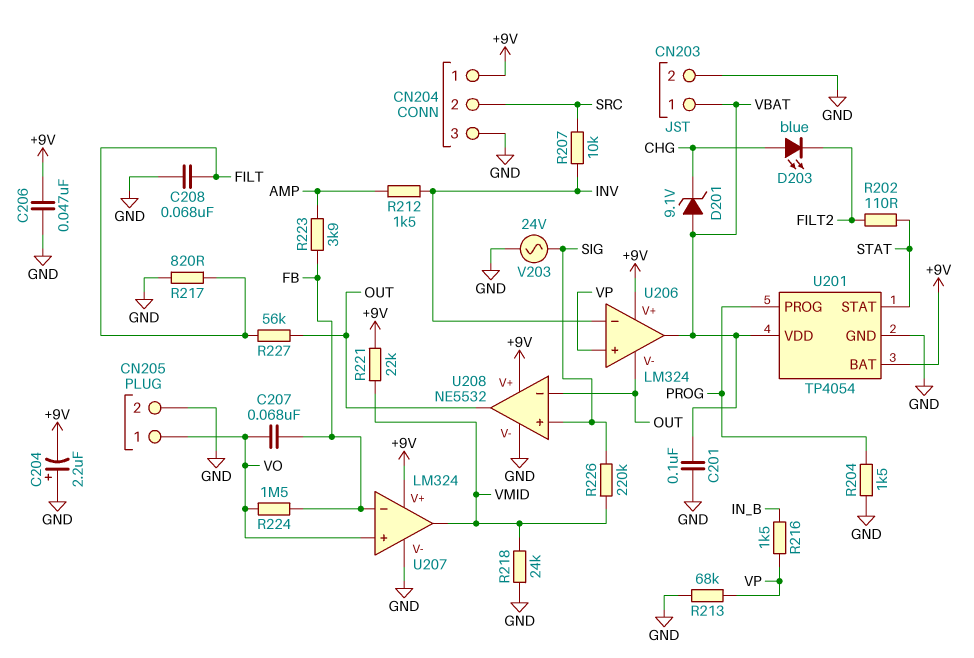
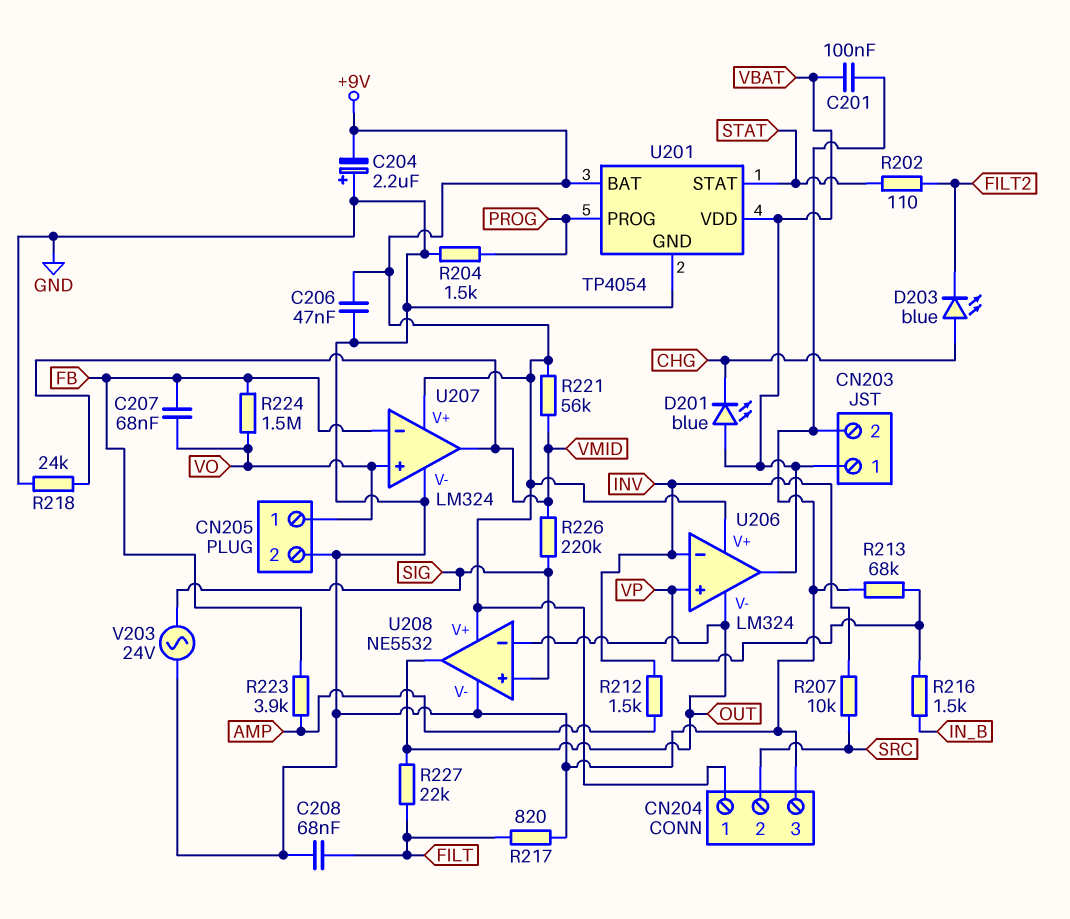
D201: zener 9.1V (A VBAT, K CHG) -> LED blue (A VBAT, K CHG)
R221: 22k (+9V, VMID) -> 56k (+9V, VMID)
R227: 56k (FILT, OUT) -> 22k (FILT, OUT)

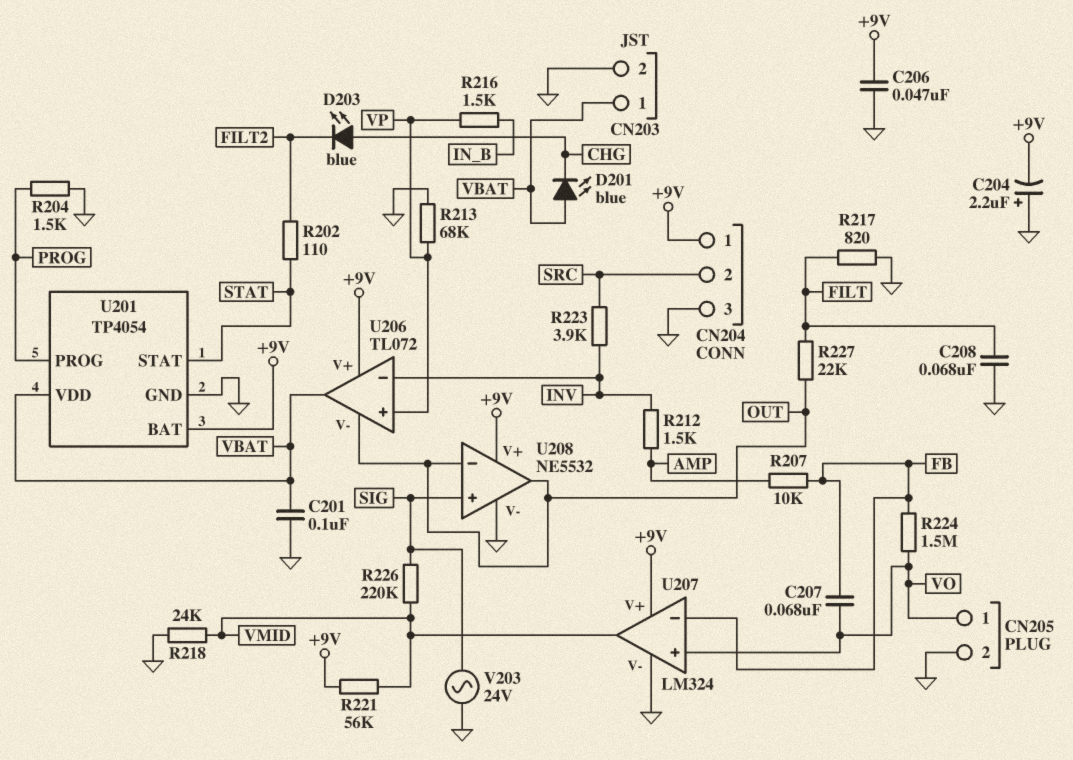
R207: 10k (INV, SRC) -> 10k (AMP, FB)
R223: 3.9k (AMP, FB) -> 3.9k (INV, SRC)
U206: LM324 -> TL072

